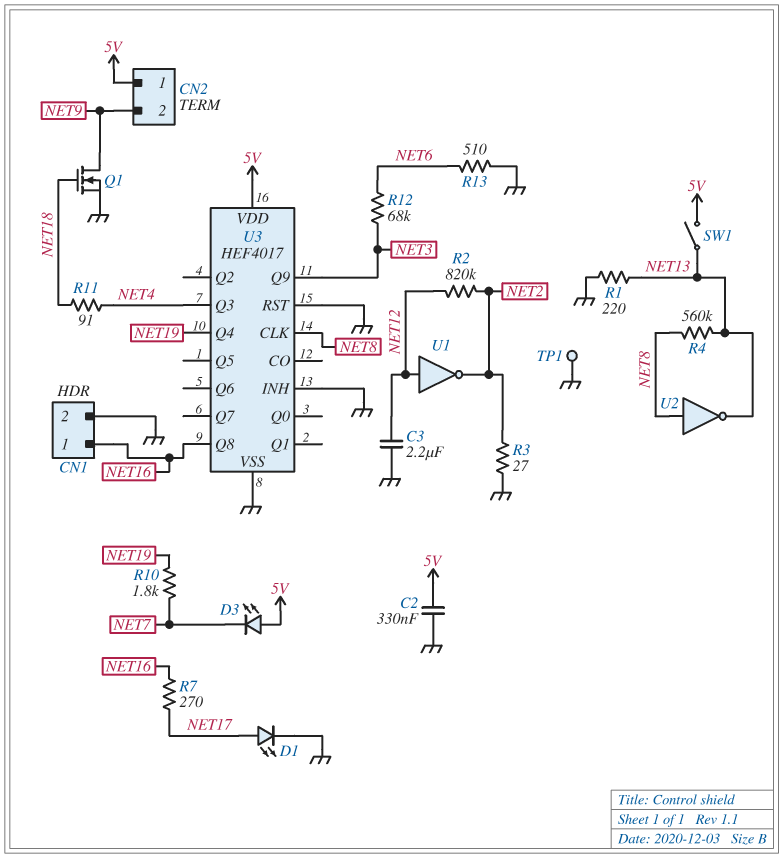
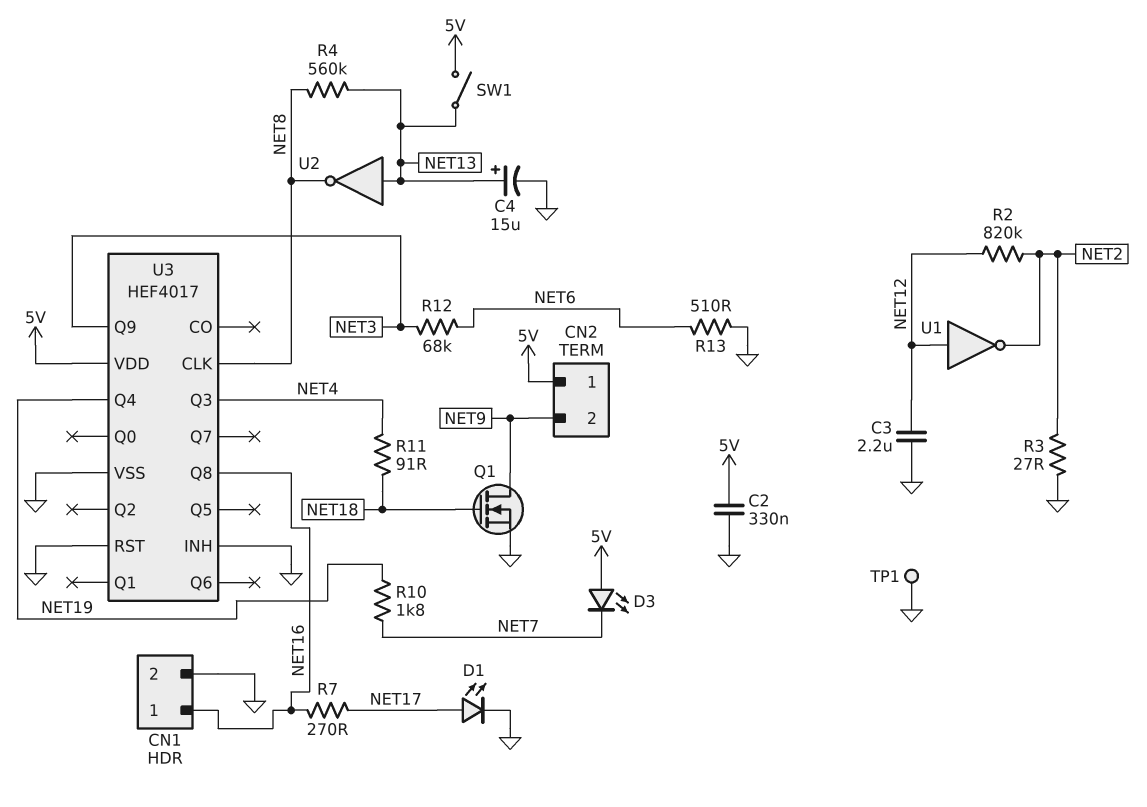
C4: none -> 15uF (plus NET13, minus GND)
R1: 220 (GND, NET13) -> none
U2: NOT (in NET8, out NET13) -> NOT (in NET13, out NET8)

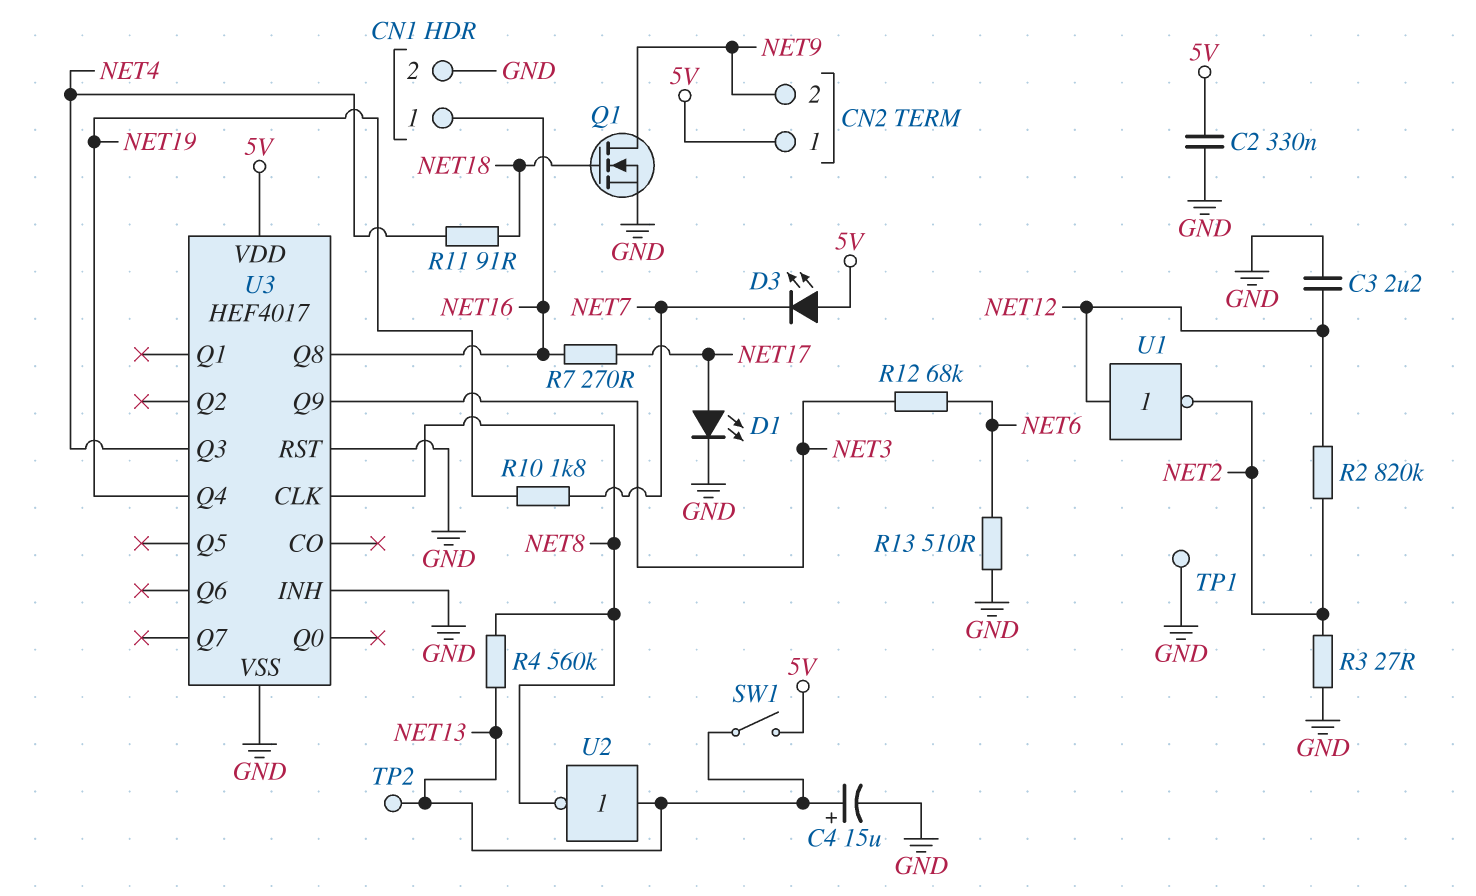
TP2: none -> test point (NET13)

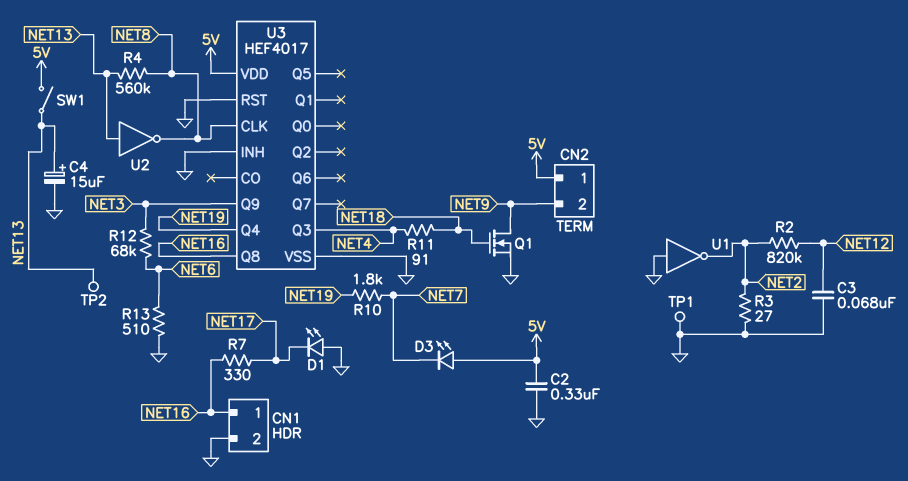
C3: 2.2uF (GND, NET12) -> 68nF (GND, NET12)
D1: LED (A NET17, K GND) -> LED (A GND, K NET17)
R7: 270 (NET16, NET17) -> 330 (NET16, NET17)
U1: NOT (in NET12, out NET2) -> NOT (in GND, out NET2)

